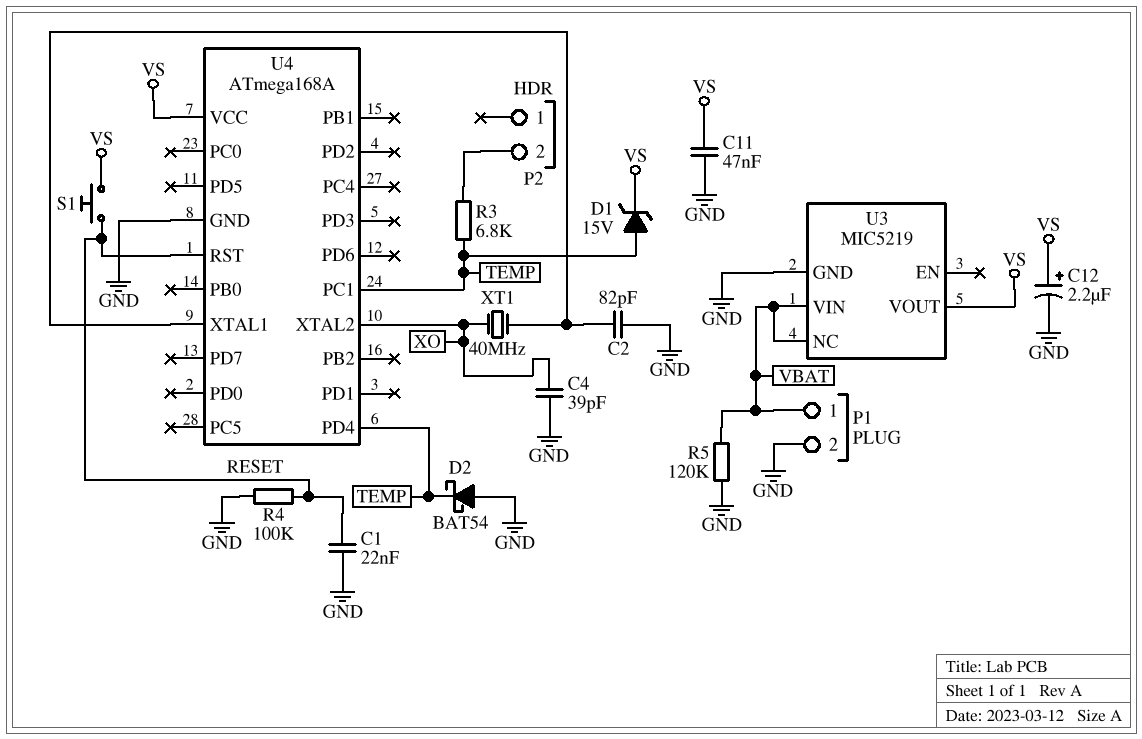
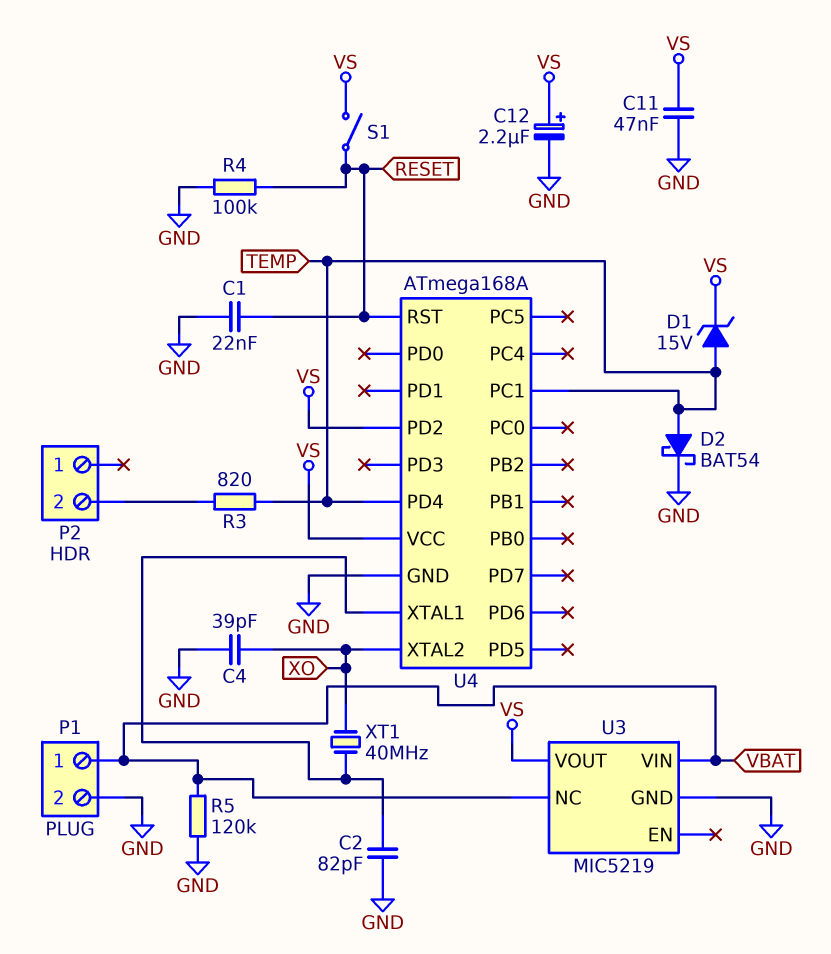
D2: schottky BAT54 (A GND, K TEMP) -> schottky BAT54 (A TEMP, K GND)
R3: 6.8k (P2/2, TEMP) -> 820 (P2/2, TEMP)
S1: button (RESET, VS) -> switch (RESET, VS)
U4 pin PD2: none -> VS

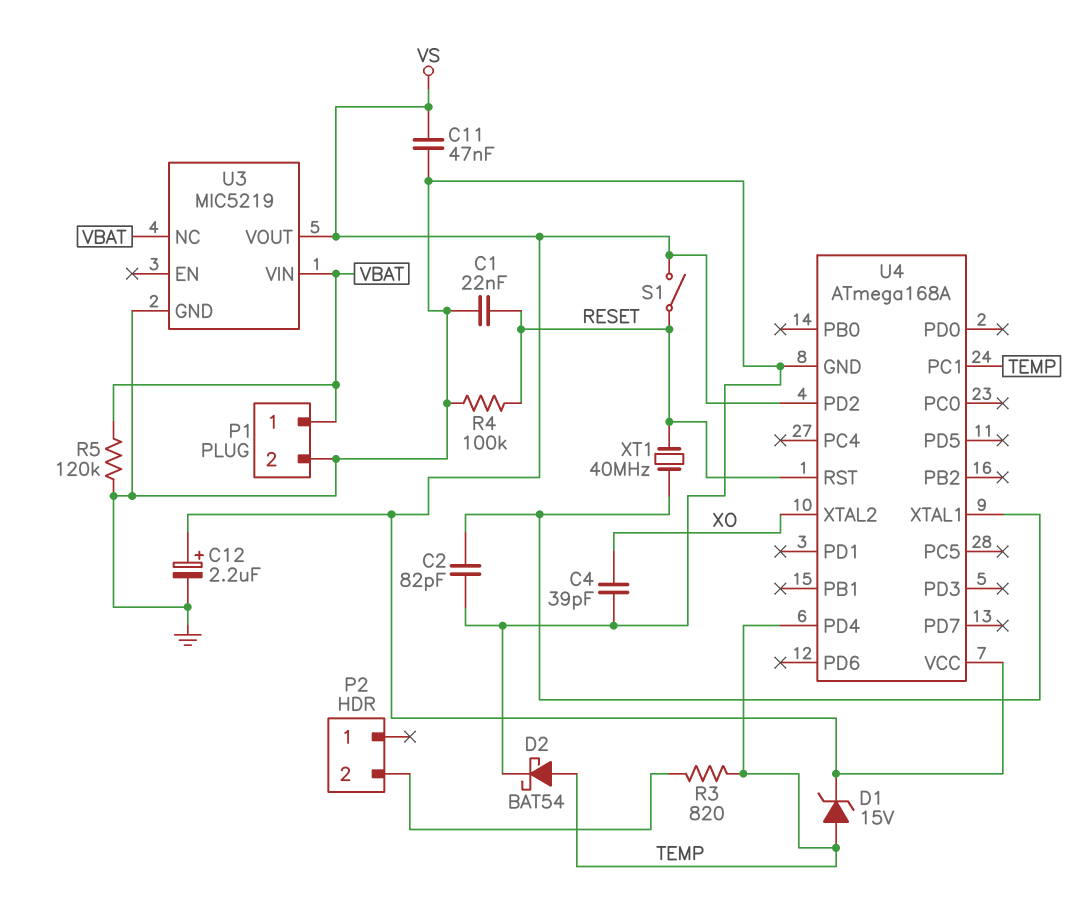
XT1: 40MHz (U4/XTAL1, XO) -> 40MHz (RESET, U4/XTAL1)

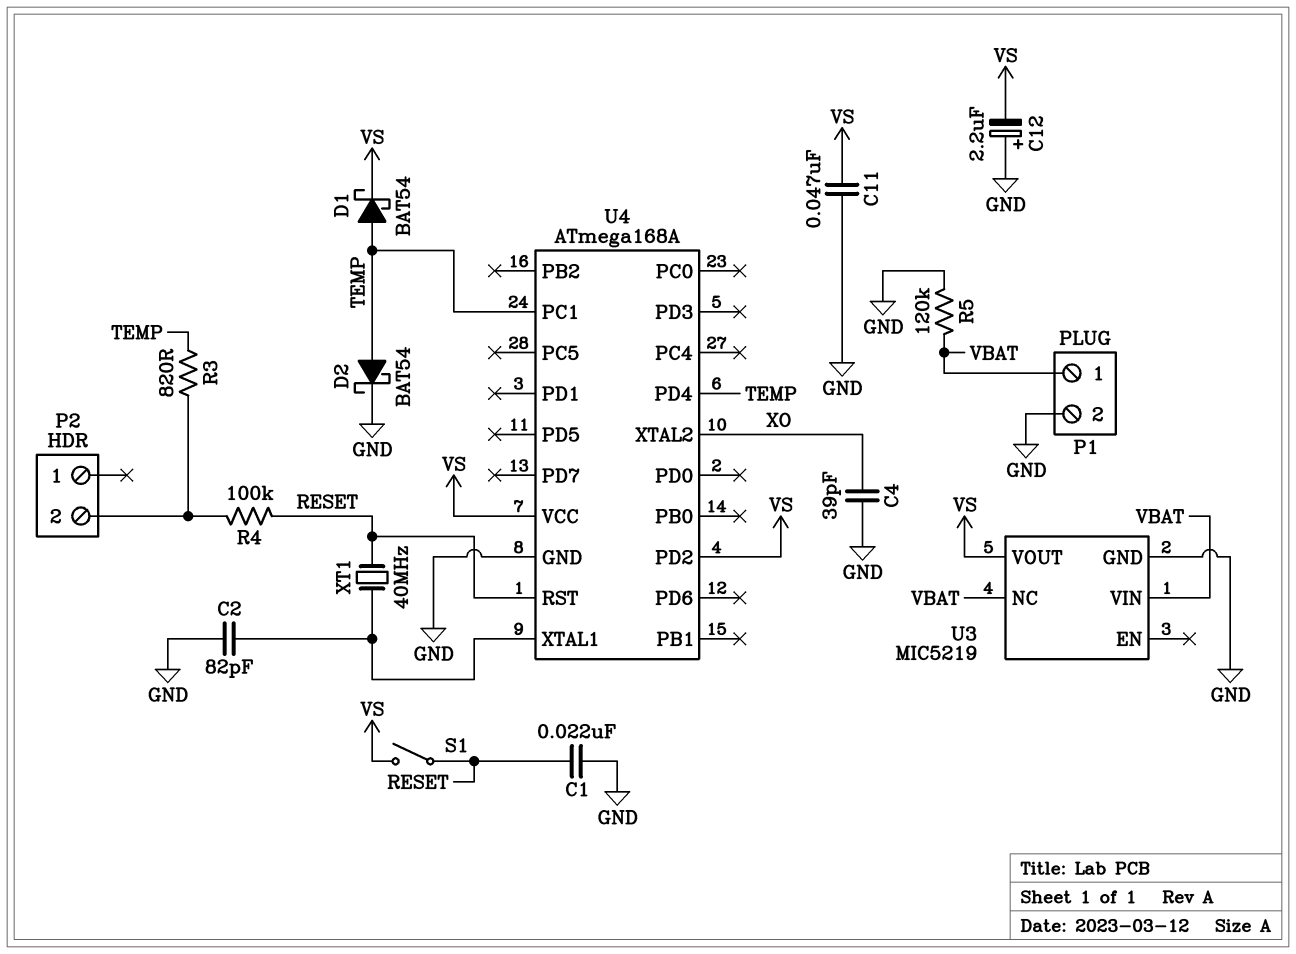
C12: 2.2uF (plus VS, minus GND) -> 2.2uF (plus GND, minus VS)
D1: zener 15V (A TEMP, K VS) -> schottky BAT54 (A TEMP, K VS)
R4: 100k (GND, RESET) -> 100k (P2/2, RESET)

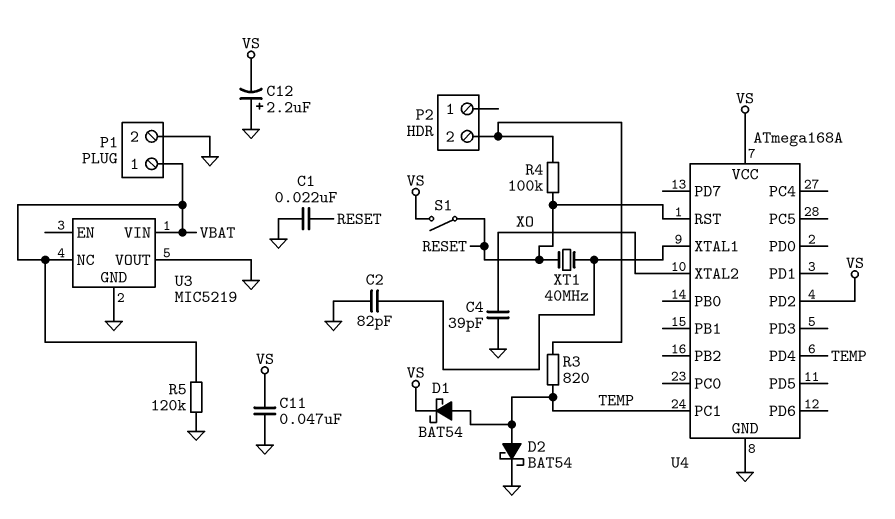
U3 pin VOUT: VS -> GND

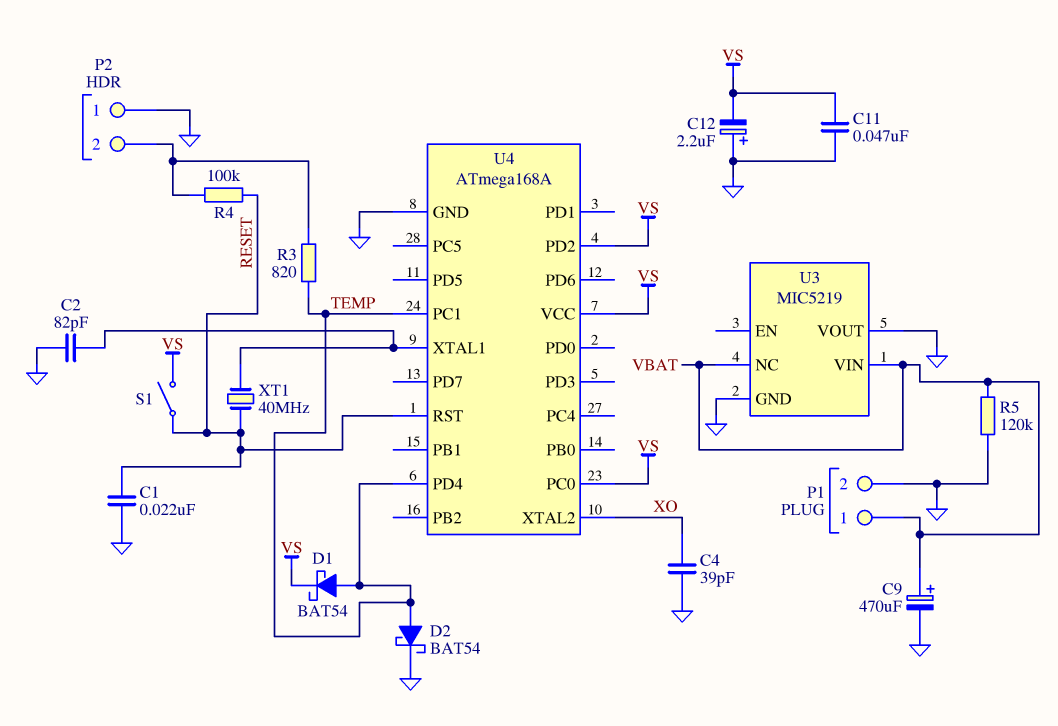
C9: none -> 470uF (plus VBAT, minus GND)
P2 pin 1: none -> GND
U4 pin PC0: none -> VS

